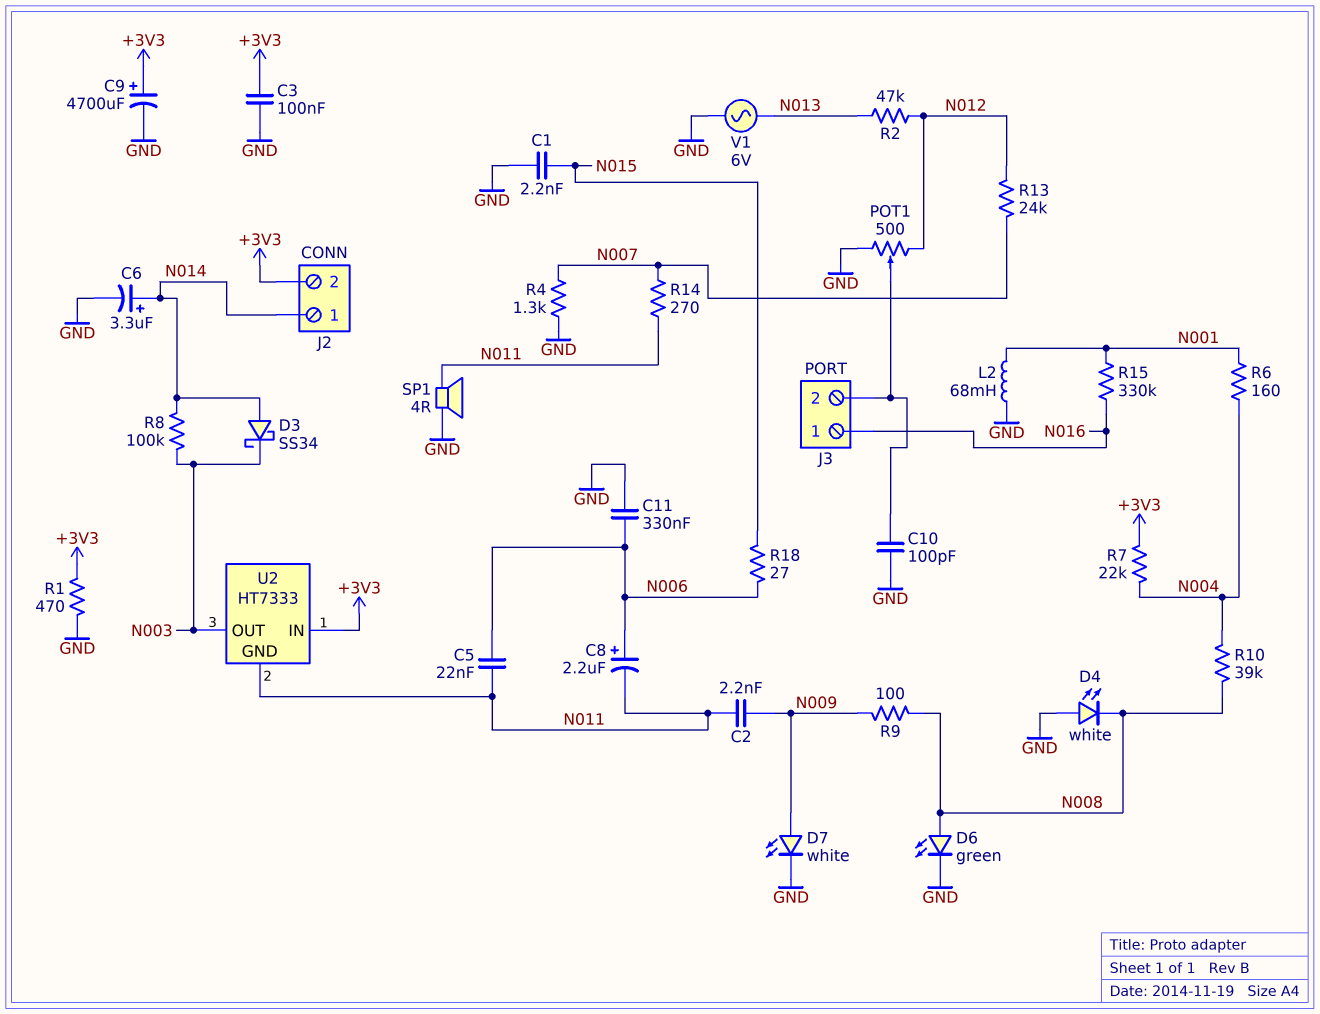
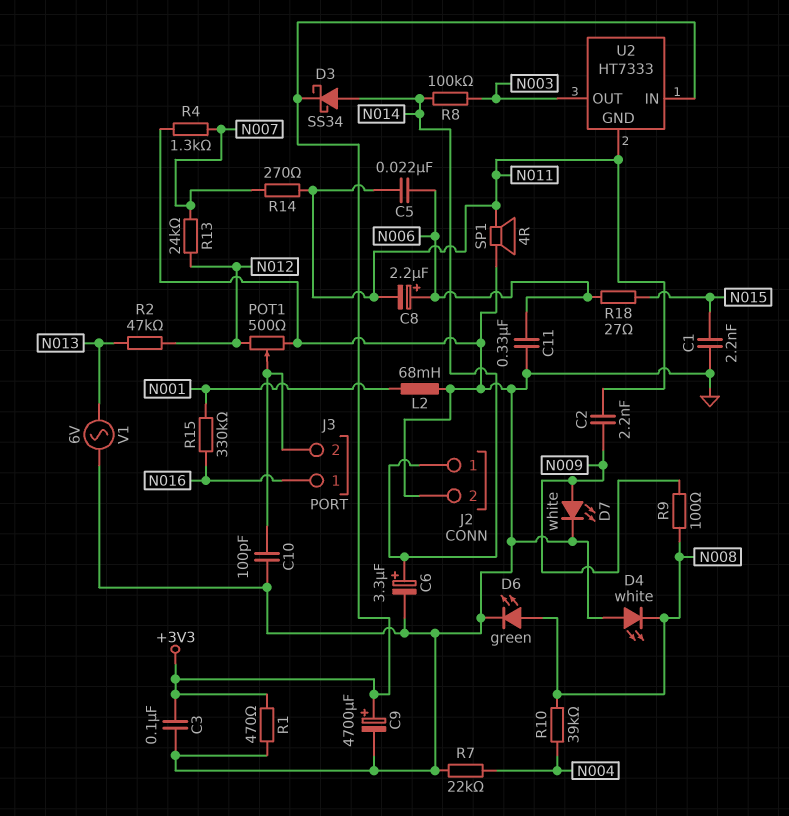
D3: schottky SS34 (A N014, K N003) -> schottky SS34 (A N014, K +3V3)
J2 pin 2: +3V3 -> GND
R6: 160 (N001, N004) -> none
R7: 22k (+3V3, N004) -> 22k (GND, N004)

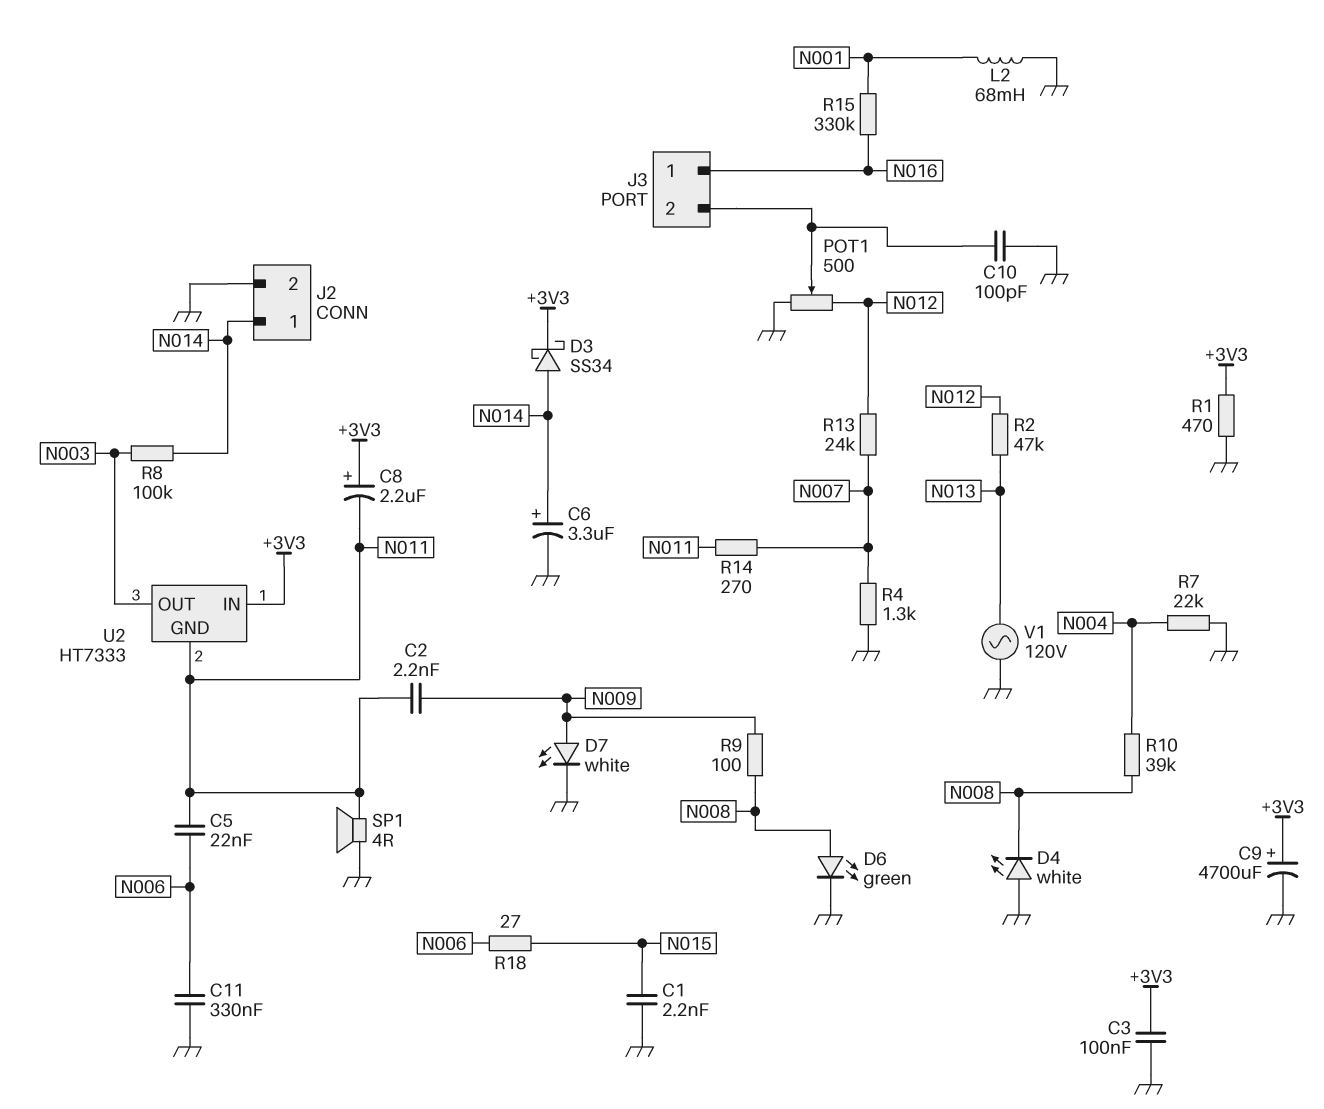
C8: 2.2uF (plus N006, minus N011) -> 2.2uF (plus +3V3, minus N011)
V1: AC 6V (GND, N013) -> AC 120V (GND, N013)

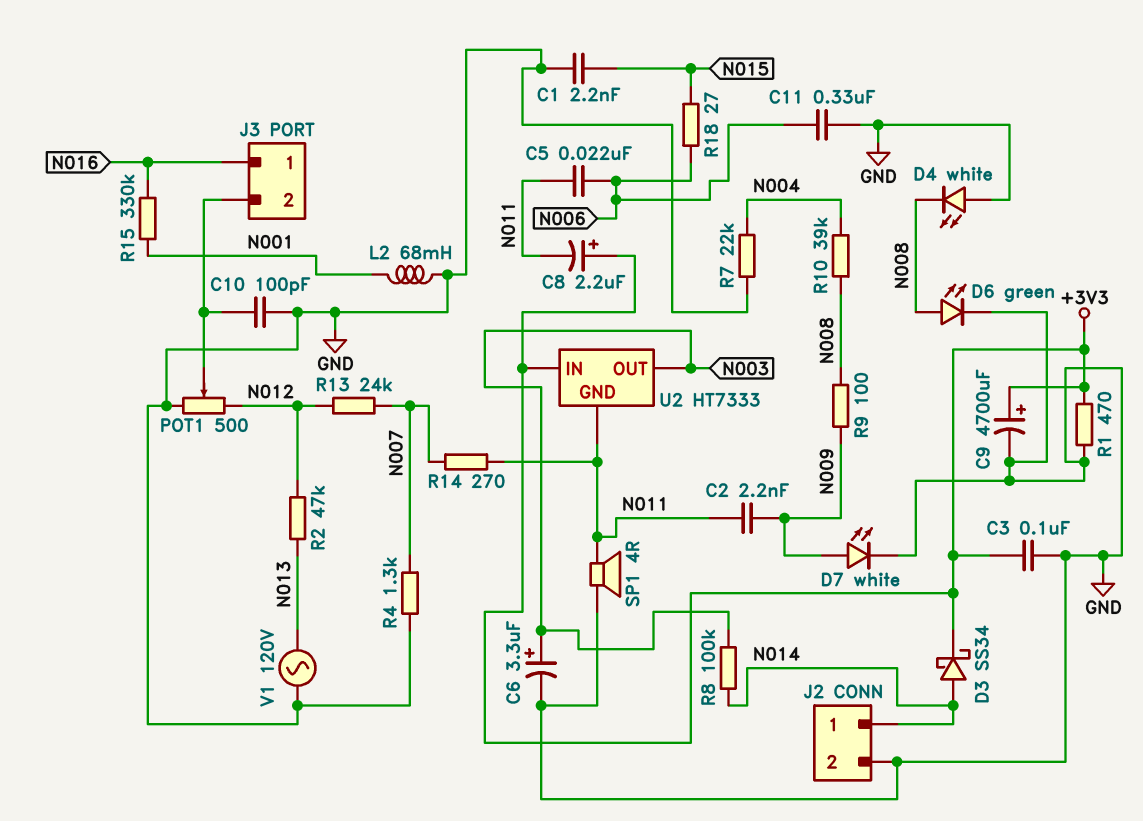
C6: 3.3uF (plus N014, minus GND) -> 3.3uF (plus N003, minus GND)

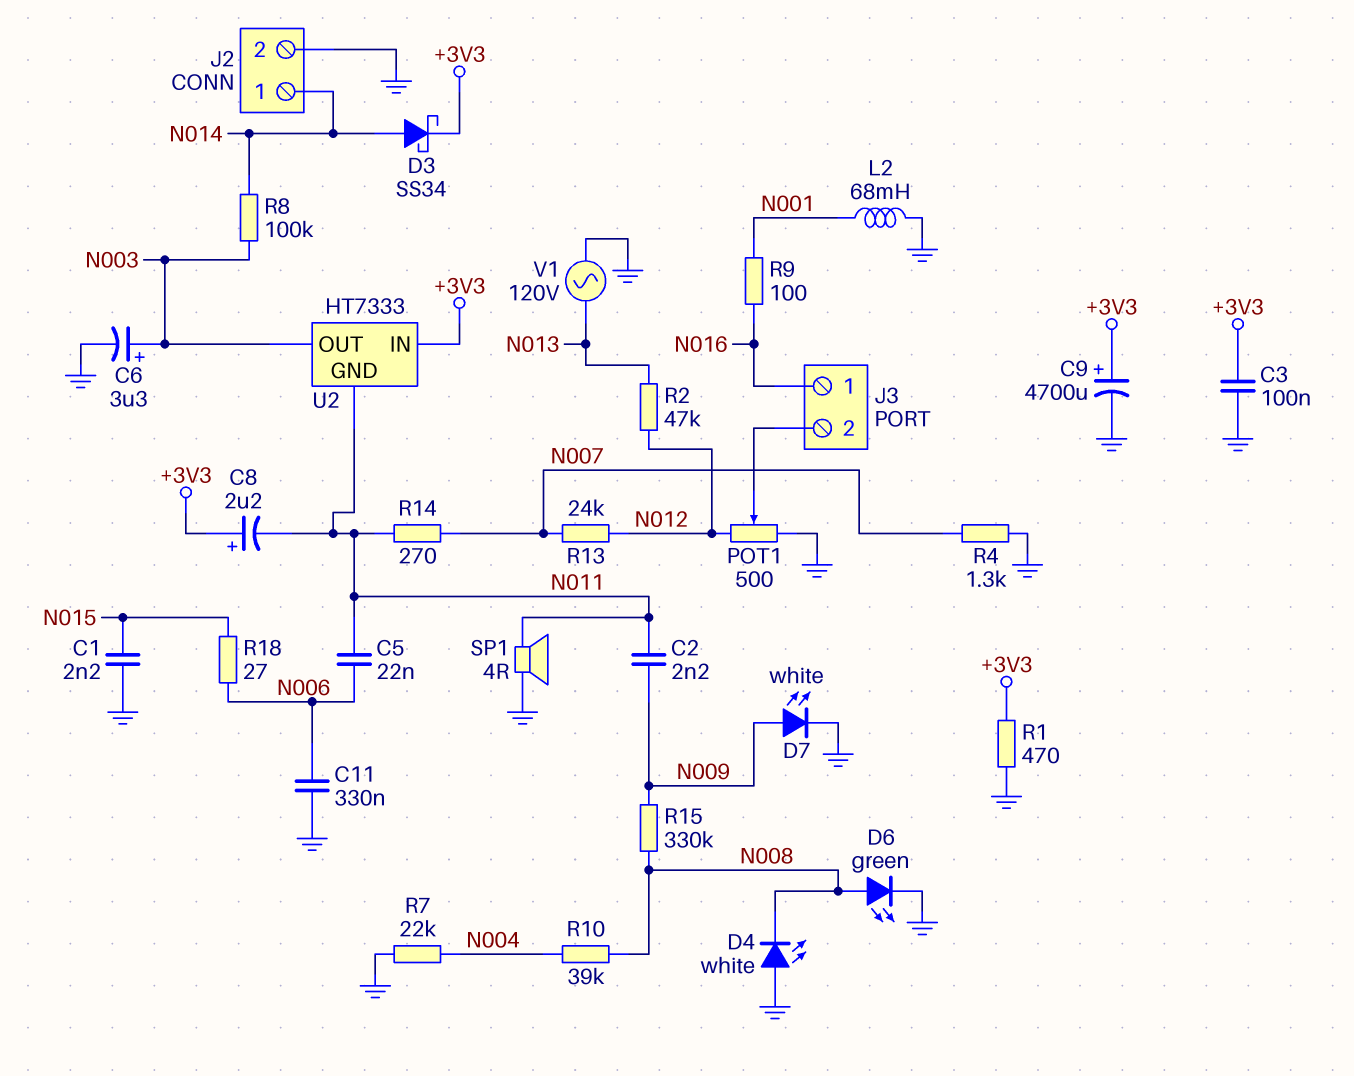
C10: 100pF (GND, J3/2) -> none
R9: 100 (N008, N009) -> 100 (N001, N016)
R15: 330k (N001, N016) -> 330k (N008, N009)

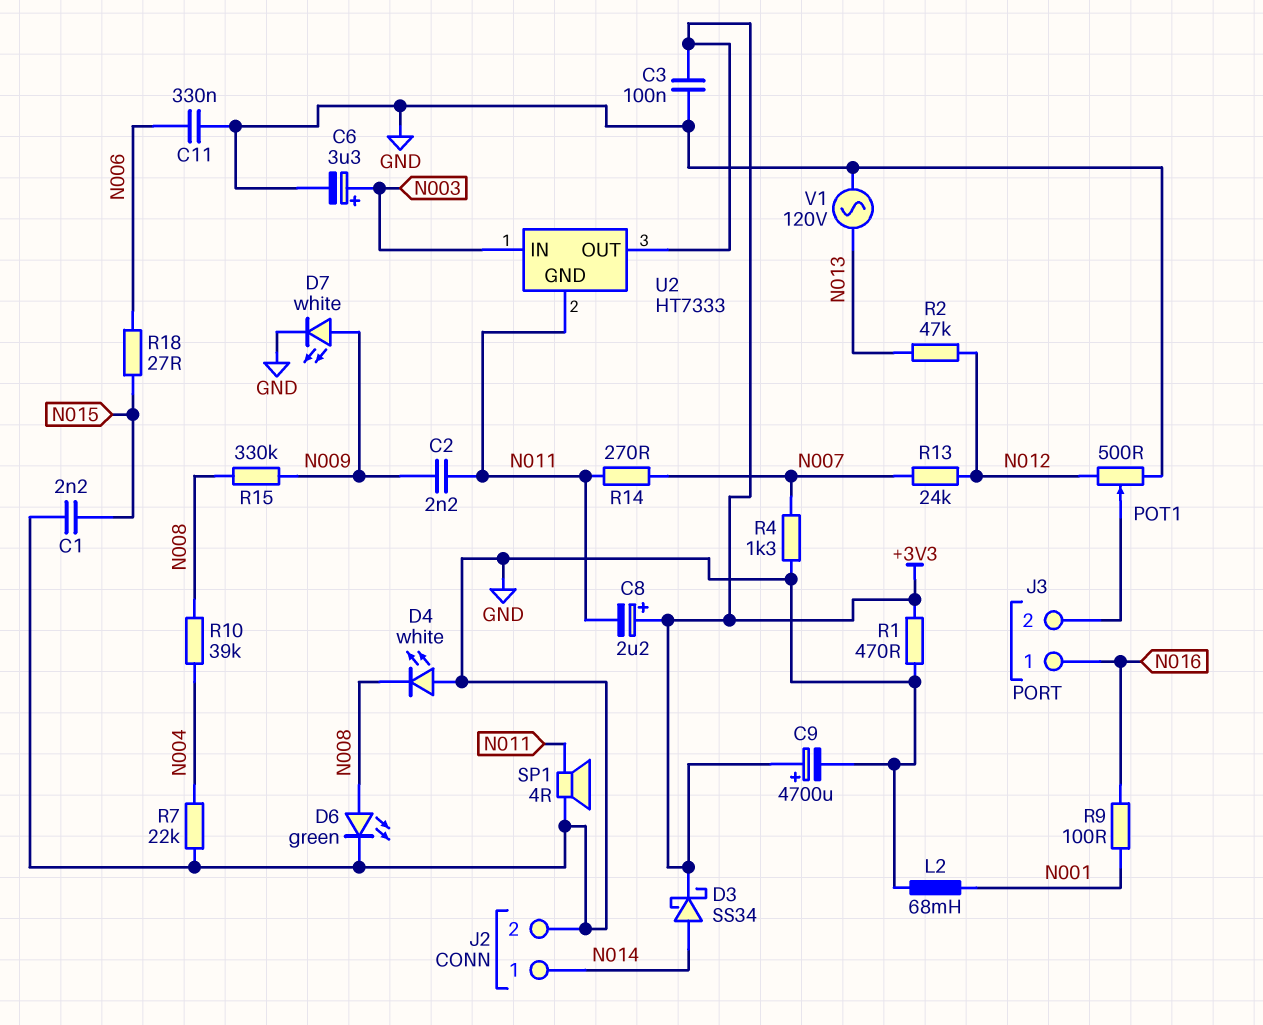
C5: 22nF (N006, N011) -> none
R8: 100k (N003, N014) -> none
U2 pin IN: +3V3 -> N003
U2 pin OUT: N003 -> +3V3

